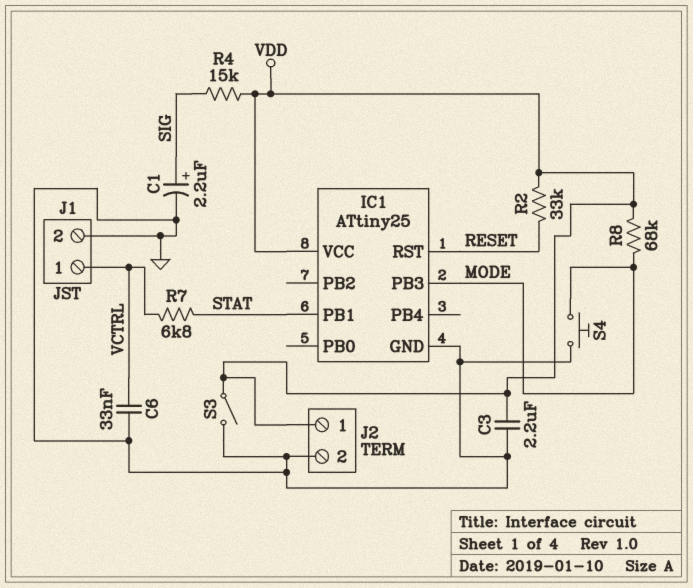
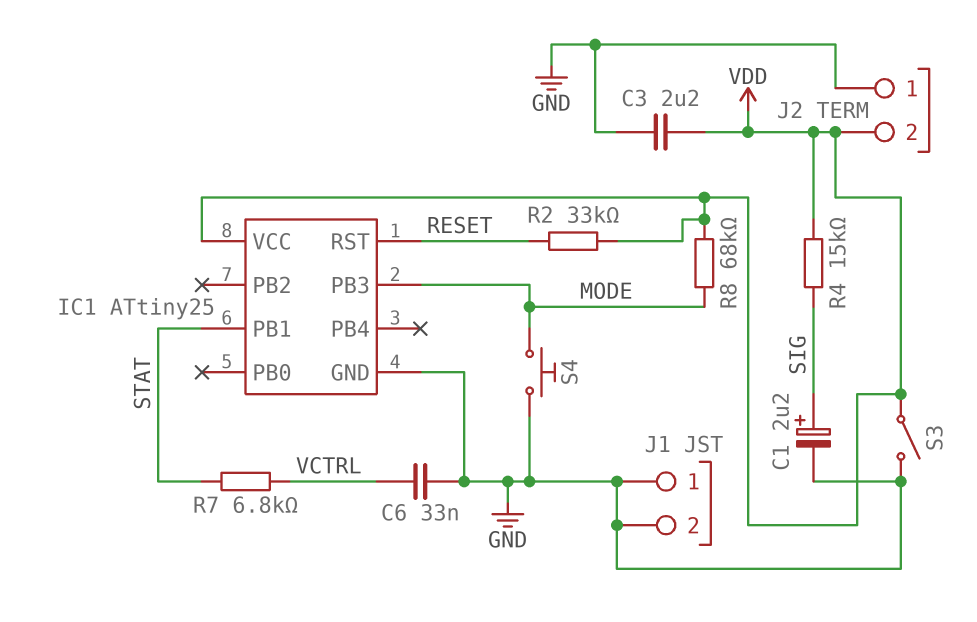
J1 pin 1: VCTRL -> GND
J2 pin 1: VDD -> GND
J2 pin 2: GND -> VDD

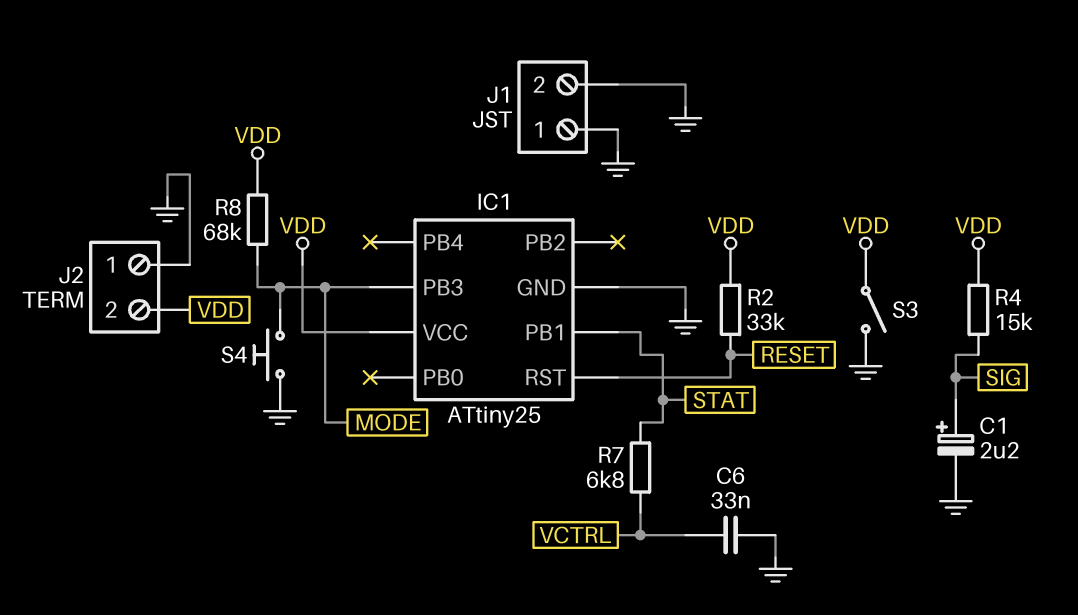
C3: 2.2uF (GND, VDD) -> none

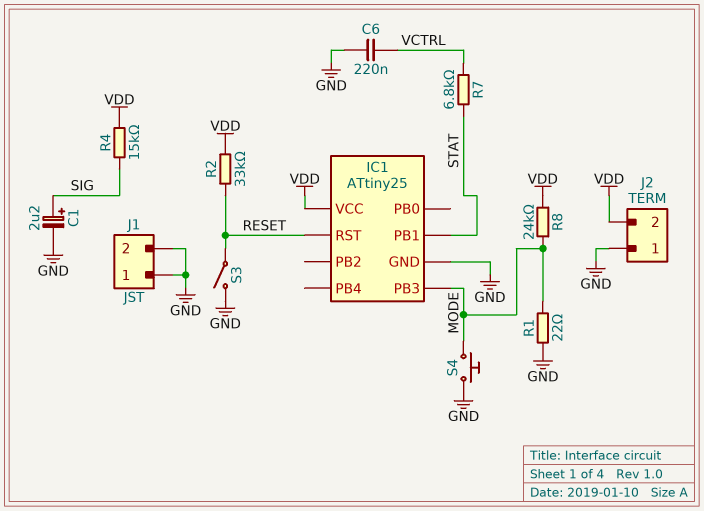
C6: 33nF (GND, VCTRL) -> 220nF (GND, VCTRL)
R1: none -> 22 (GND, MODE)
R8: 68k (MODE, VDD) -> 24k (MODE, VDD)
S3: switch (GND, VDD) -> switch (GND, RESET)

